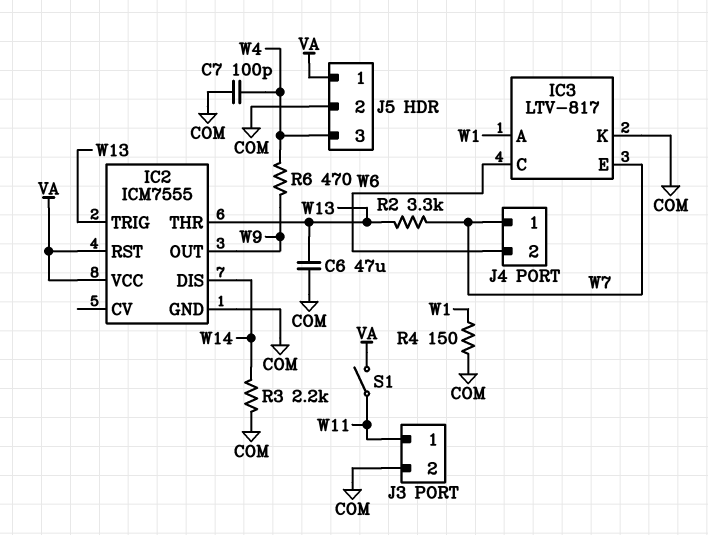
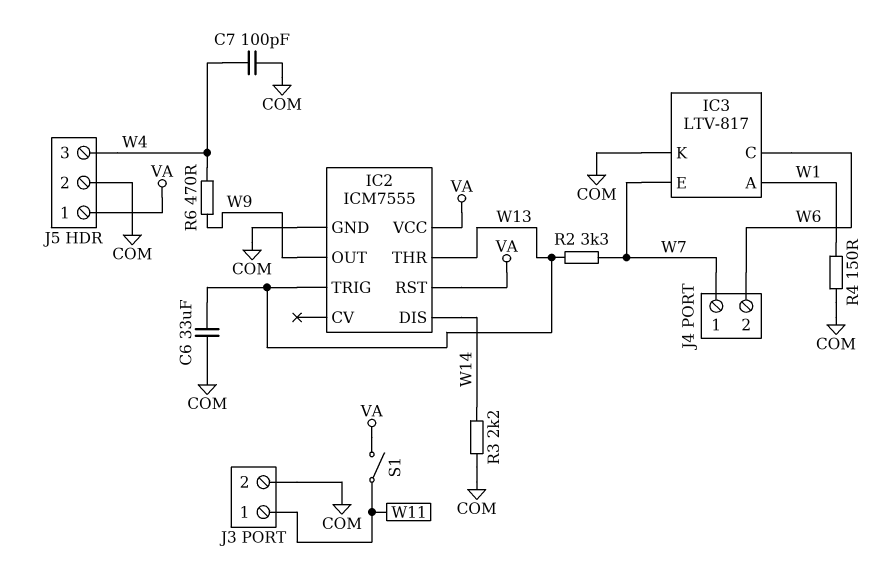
C6: 47uF (COM, W13) -> 33uF (COM, W13)

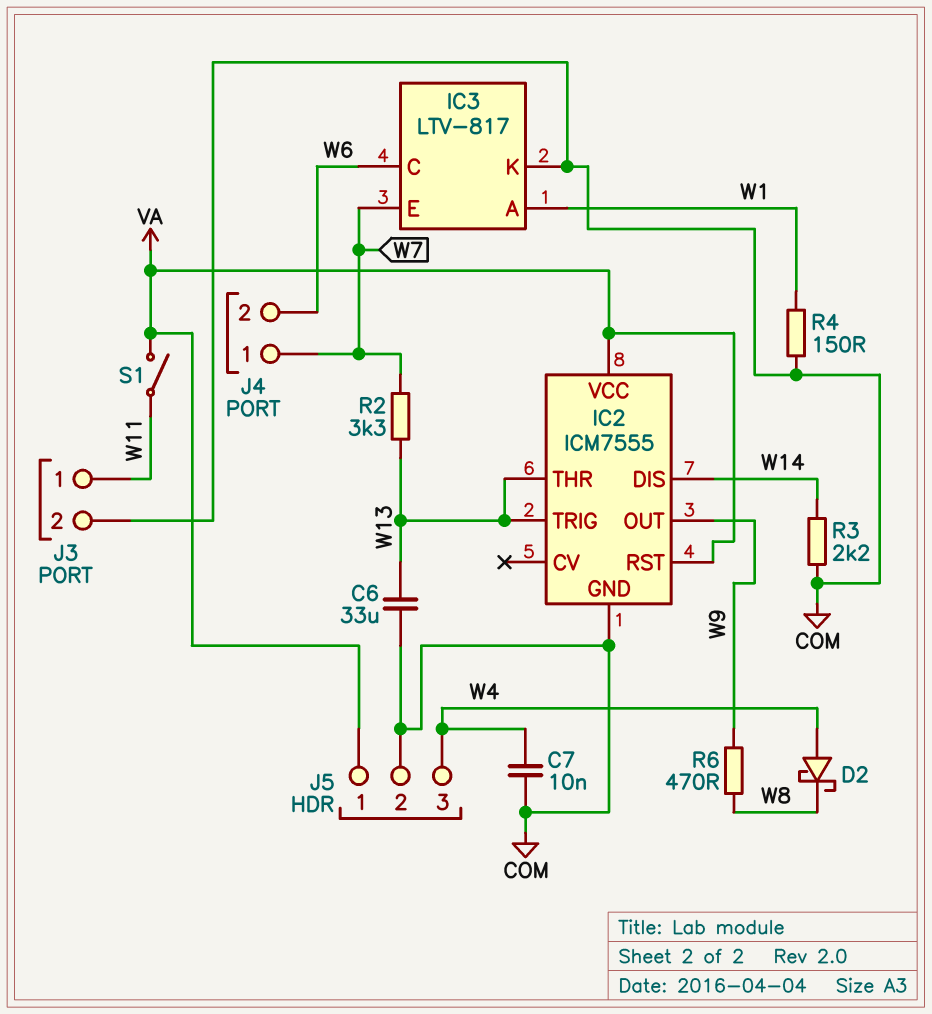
C7: 100pF (COM, W4) -> 10nF (COM, W4)
D2: none -> schottky (A W4, K W8)
R6: 470 (W4, W9) -> 470 (W8, W9)

